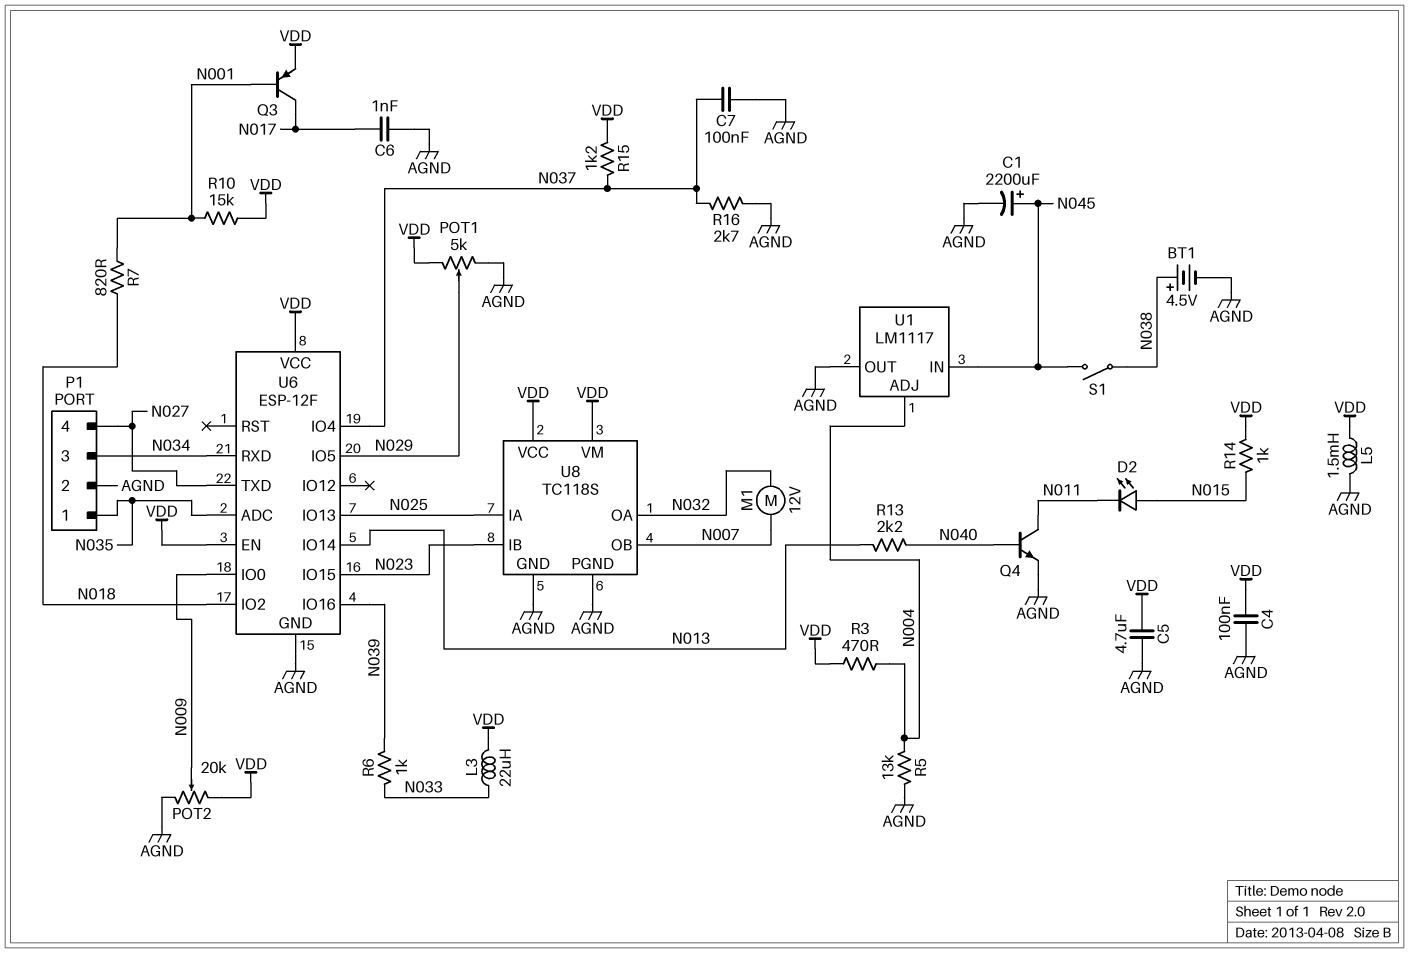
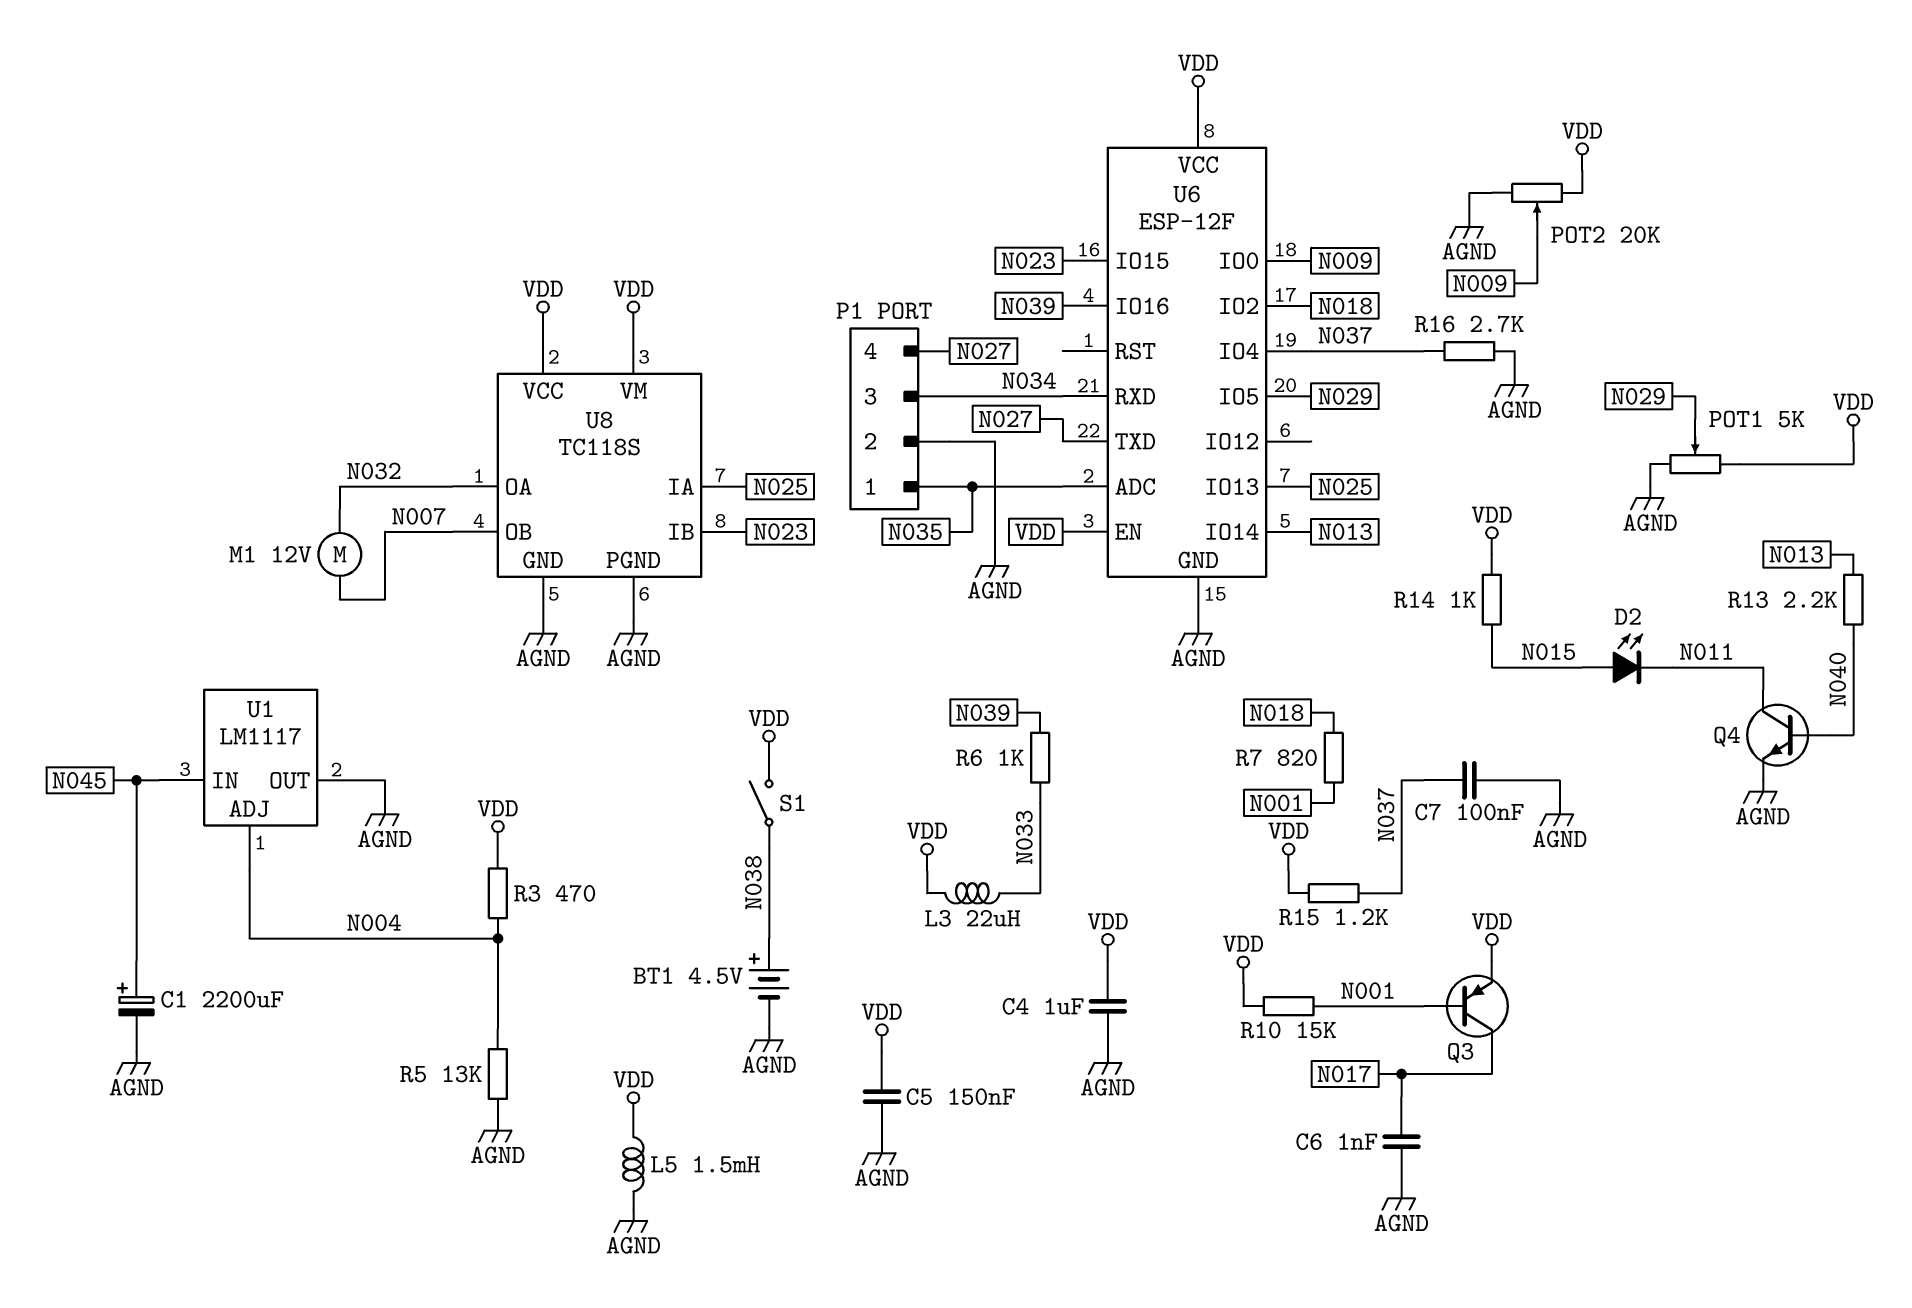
C4: 100nF (AGND, VDD) -> 1uF (AGND, VDD)
C5: 4.7uF (AGND, VDD) -> 150nF (AGND, VDD)
S1: switch (N038, N045) -> switch (N038, VDD)

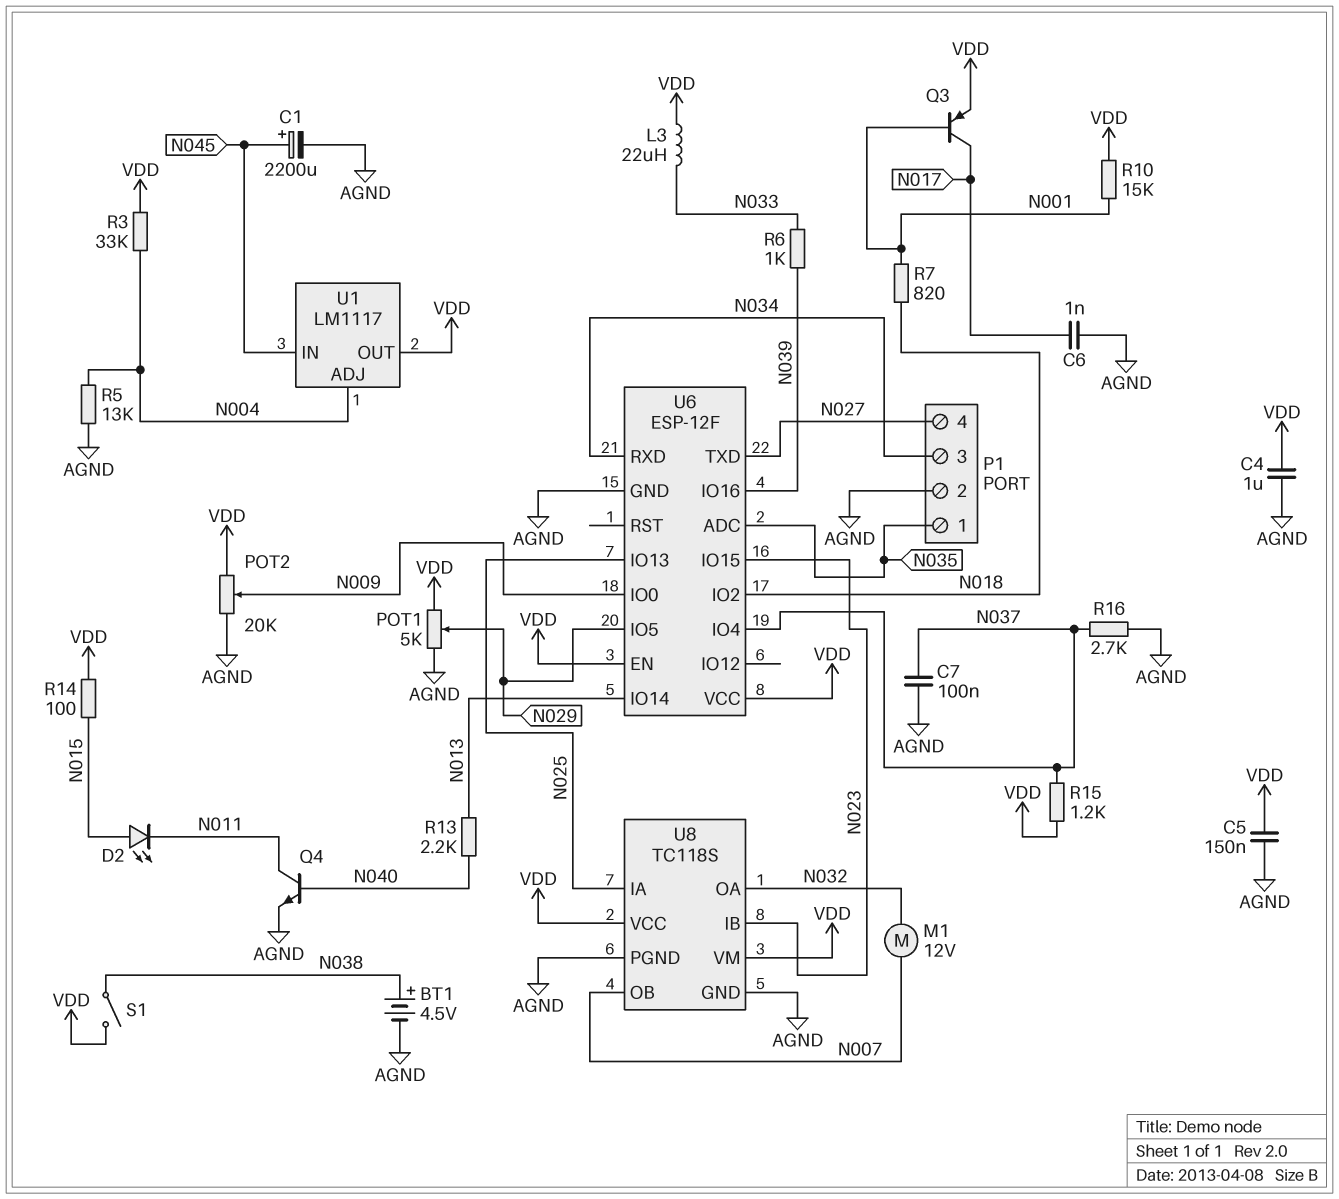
L5: 1.5mH (AGND, VDD) -> none
R3: 470 (N004, VDD) -> 33k (N004, VDD)
R14: 1k (N015, VDD) -> 100 (N015, VDD)
U1 pin OUT: AGND -> VDD

